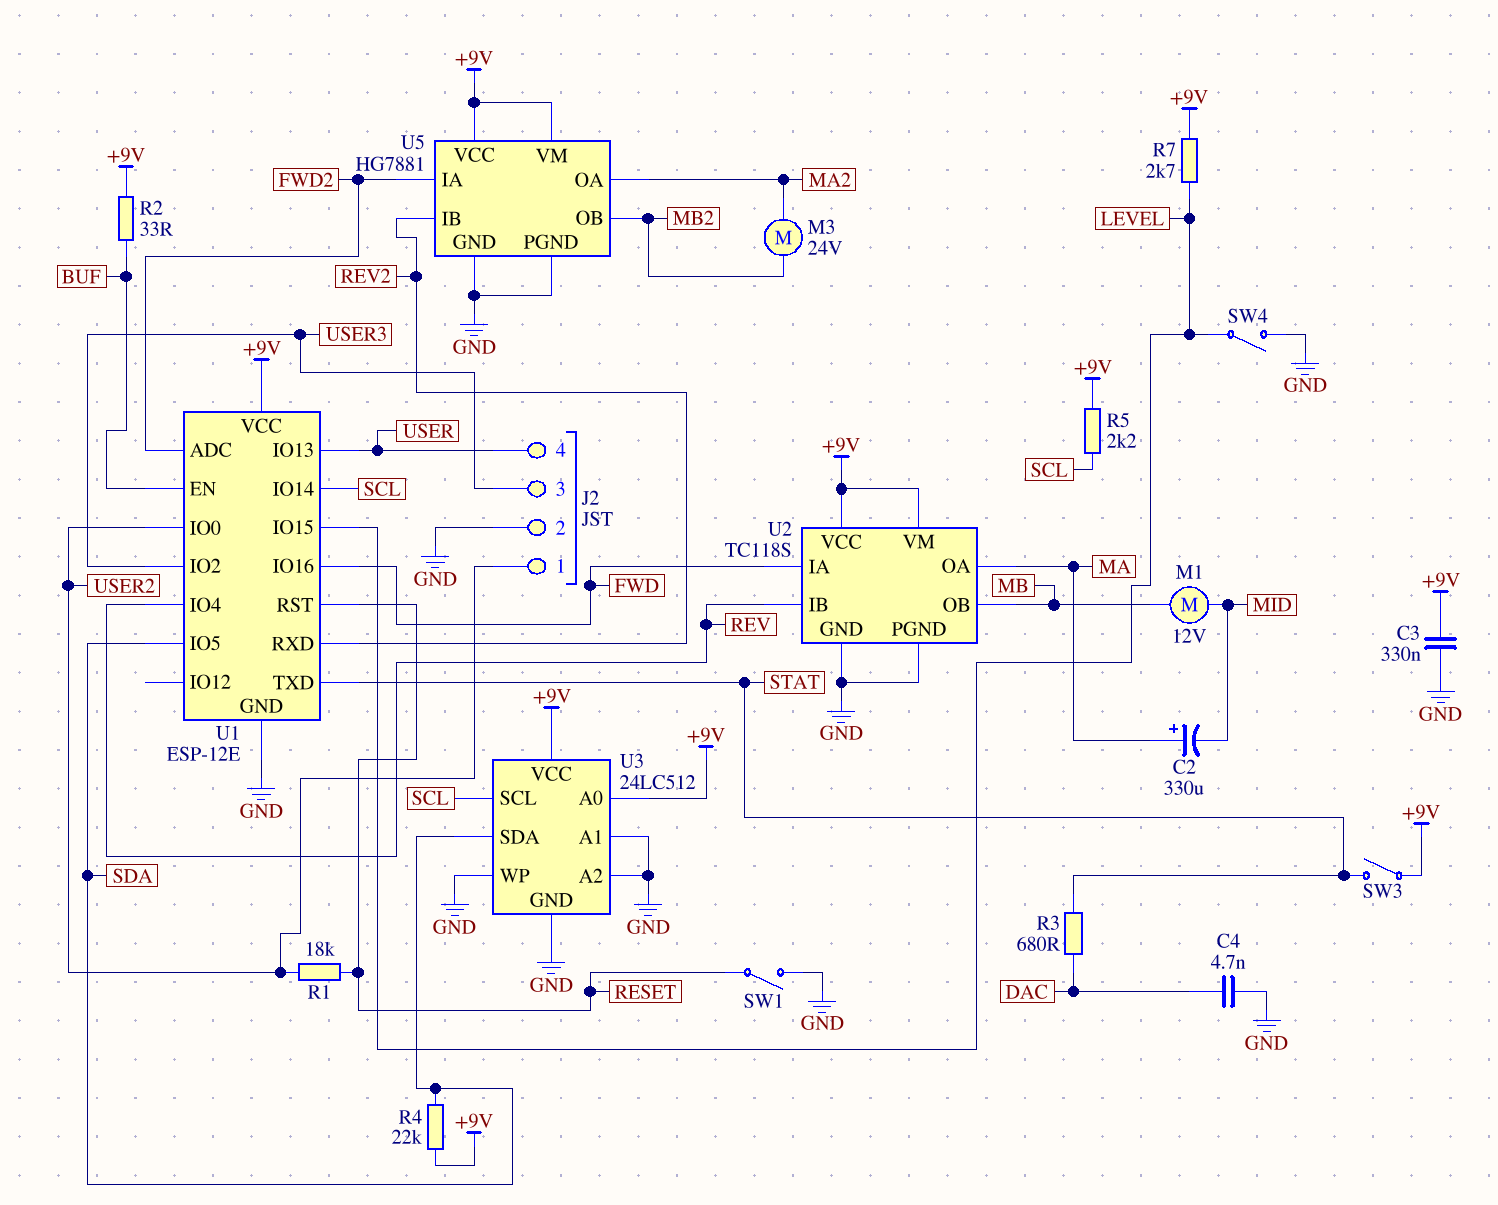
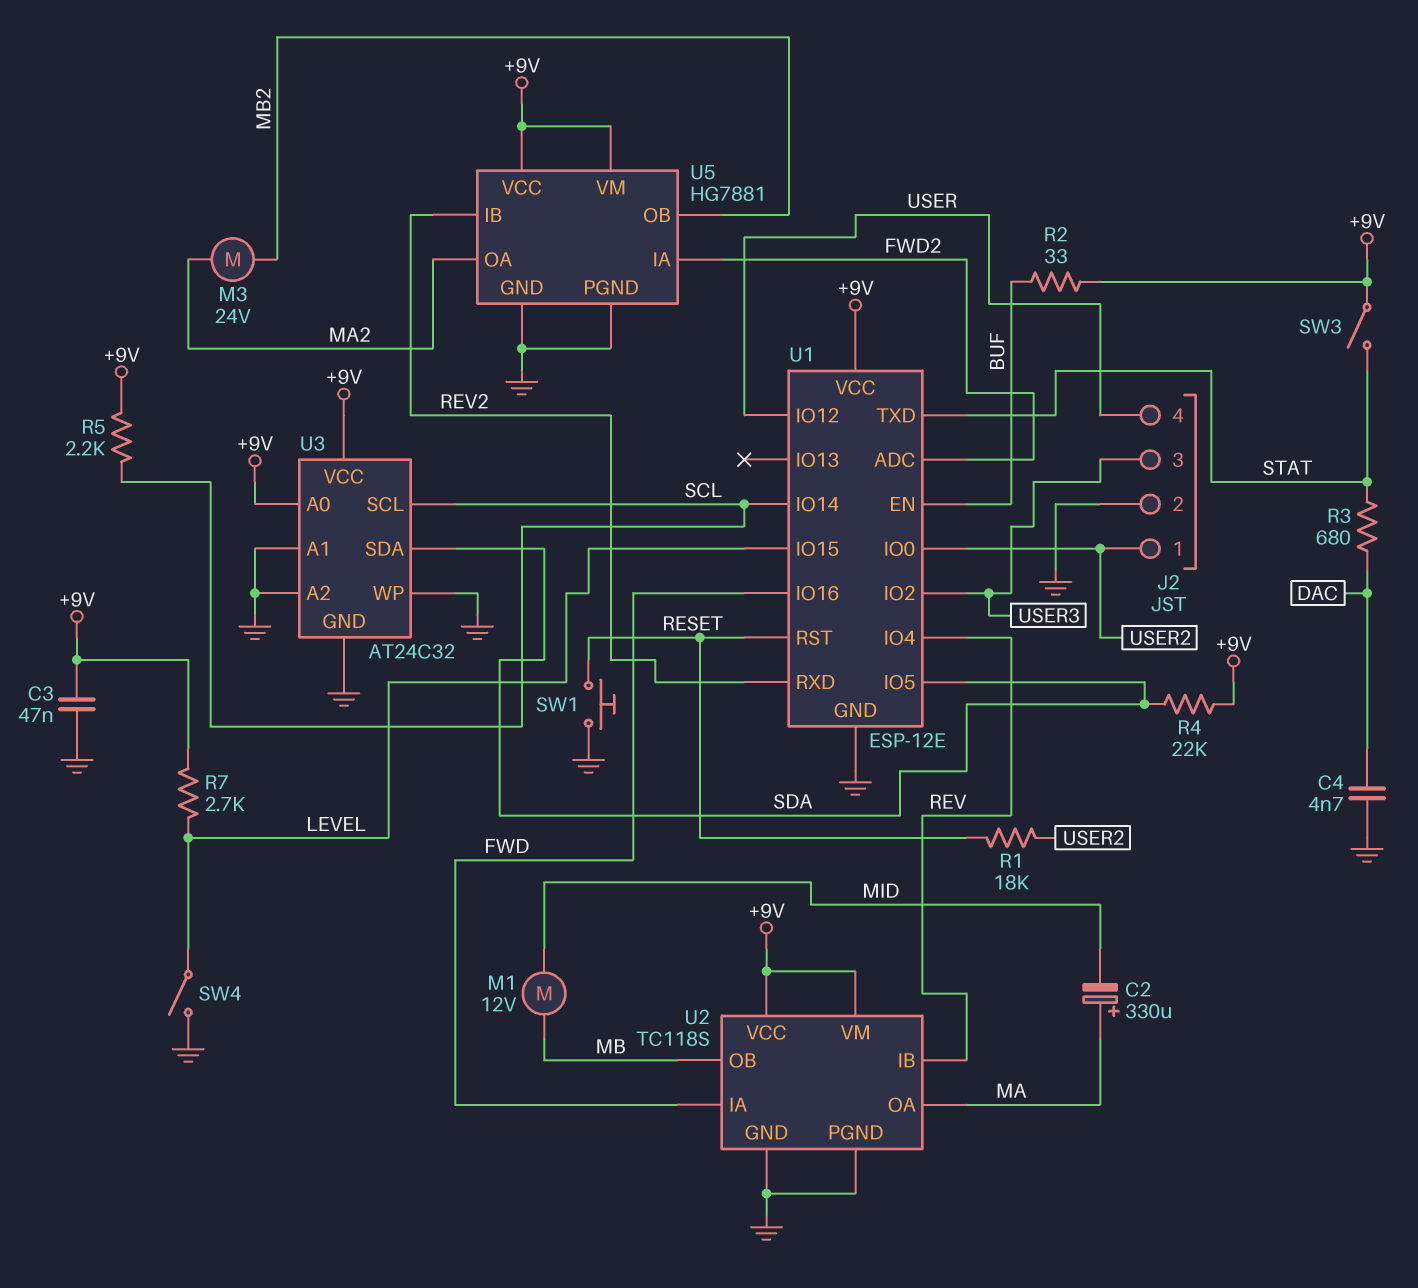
C3: 330nF (+9V, GND) -> 47nF (+9V, GND)
SW1: switch (GND, RESET) -> button (GND, RESET)
U1 pin IO12: none -> USER
U1 pin IO13: USER -> none
U3: 24LC512 -> AT24C32

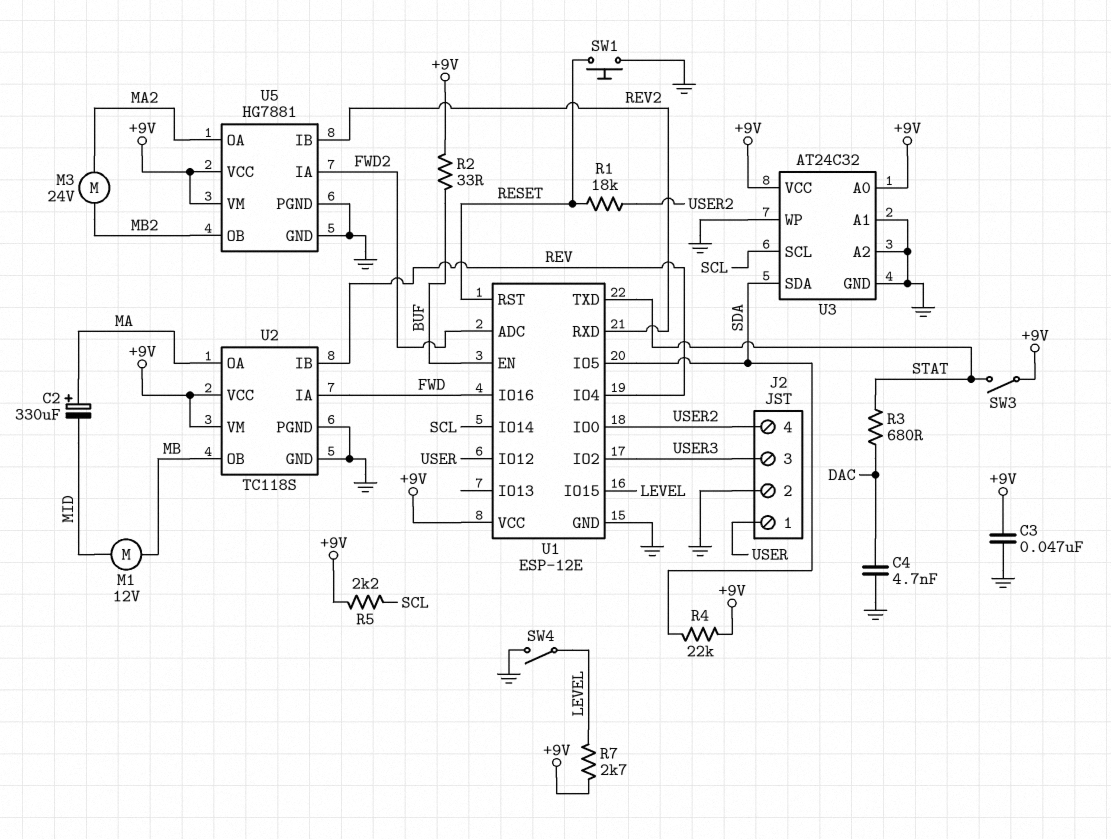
J2 pin 1: USER2 -> USER
J2 pin 4: USER -> USER2

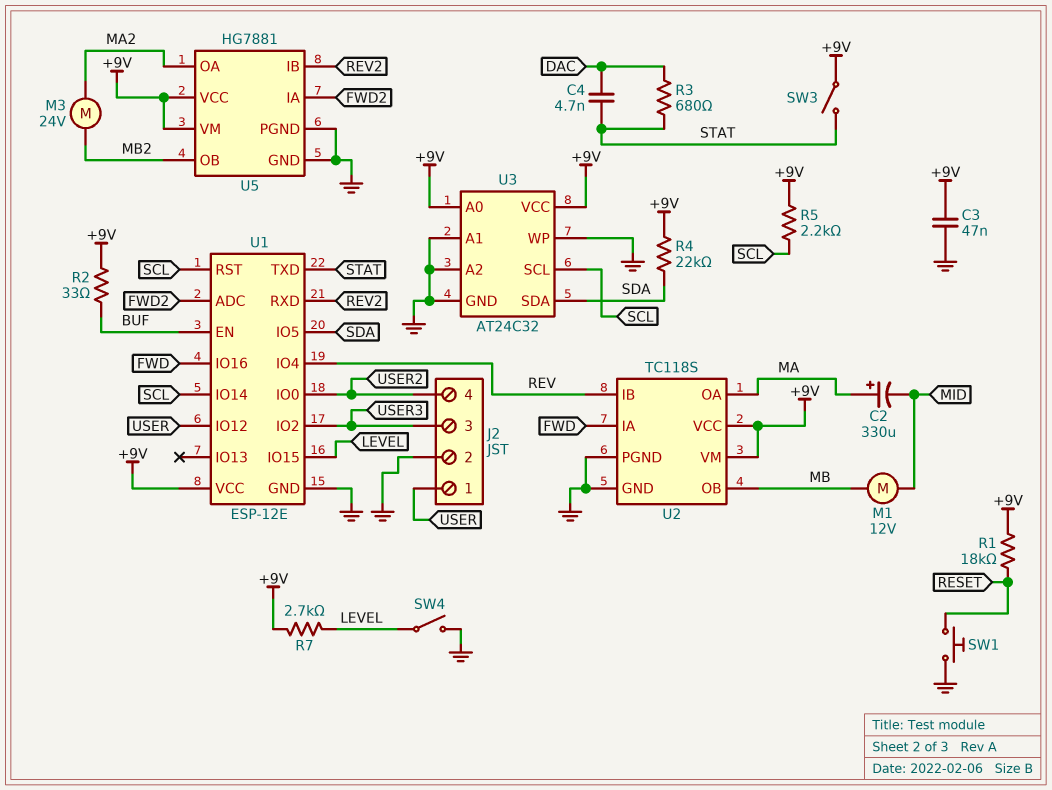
C4: 4.7nF (DAC, GND) -> 4.7nF (DAC, STAT)
R1: 18k (RESET, USER2) -> 18k (+9V, RESET)
U1 pin RST: RESET -> SCL

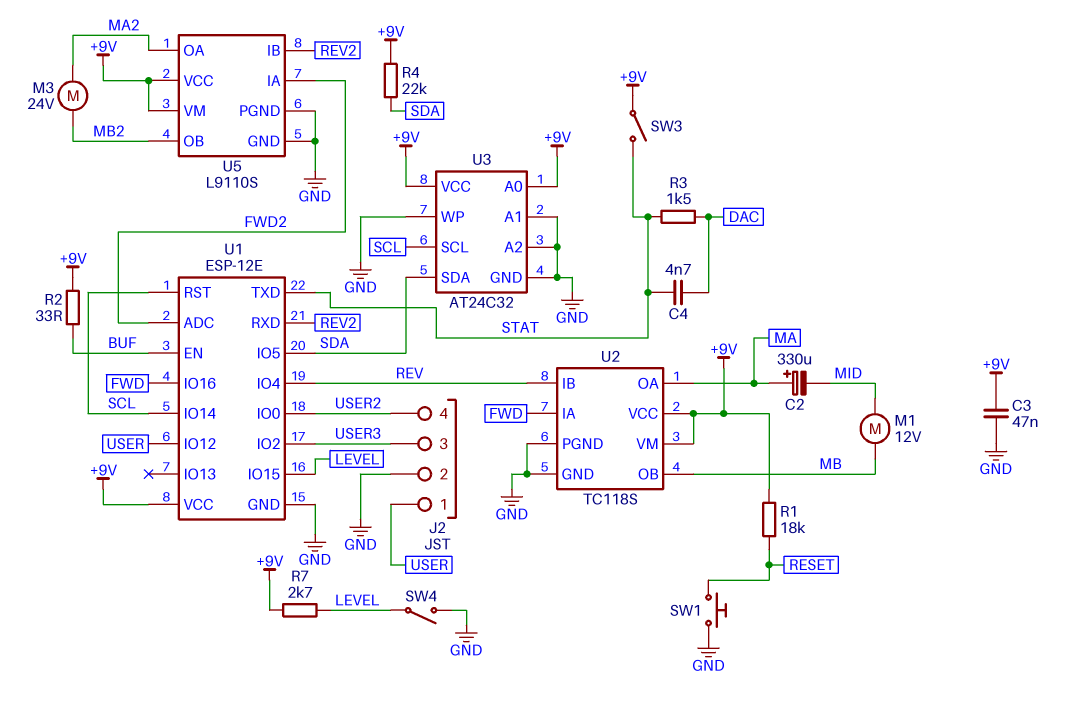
R3: 680 (DAC, STAT) -> 1.5k (DAC, STAT)
R5: 2.2k (+9V, SCL) -> none
U5: HG7881 -> L9110S

